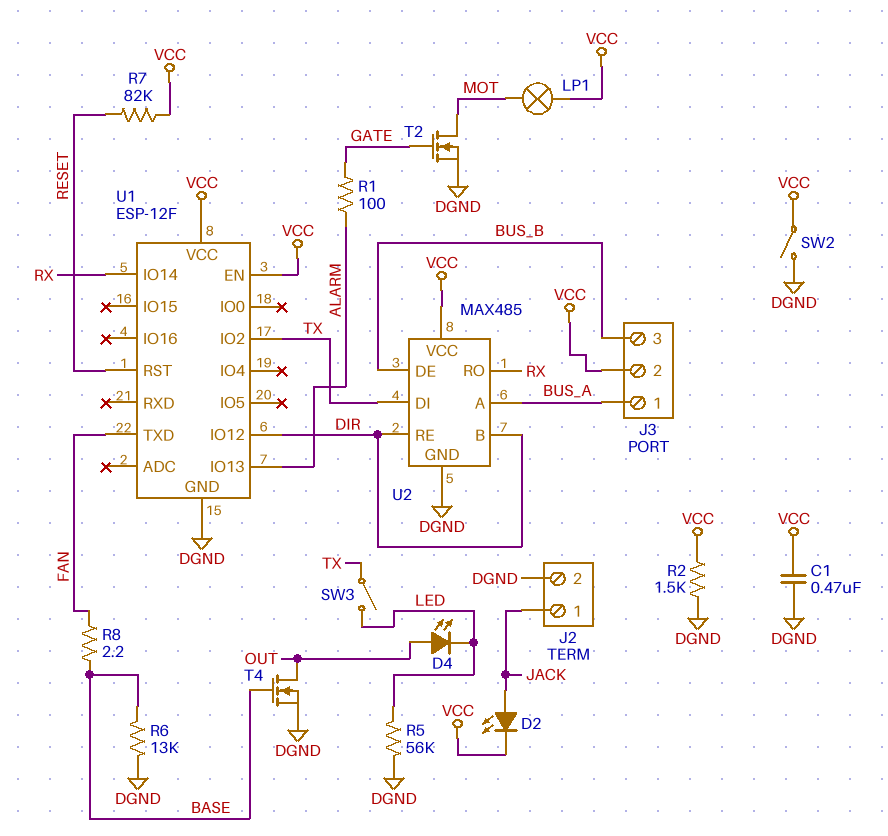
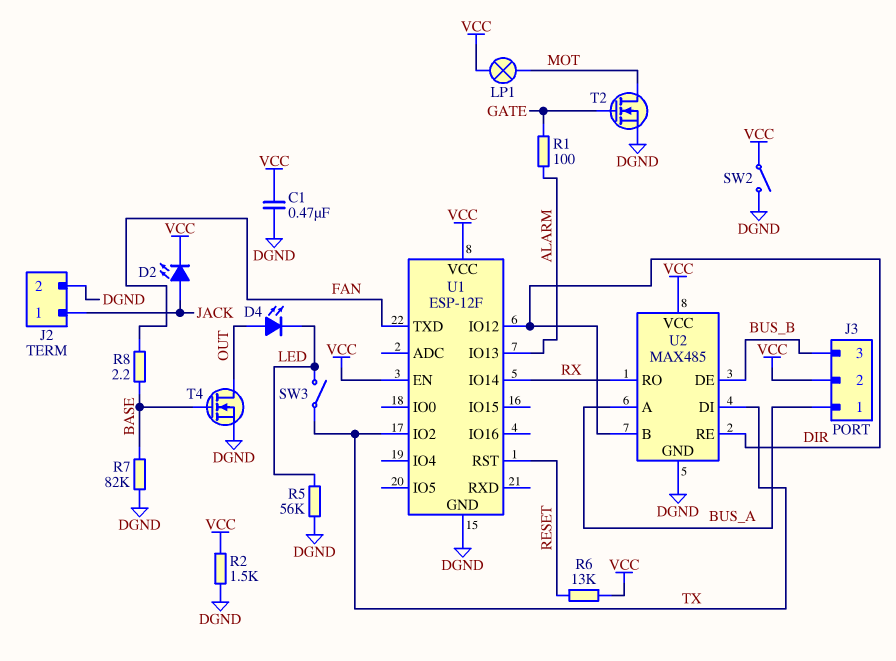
R6: 13k (BASE, DGND) -> 13k (RESET, VCC)
R7: 82k (RESET, VCC) -> 82k (BASE, DGND)

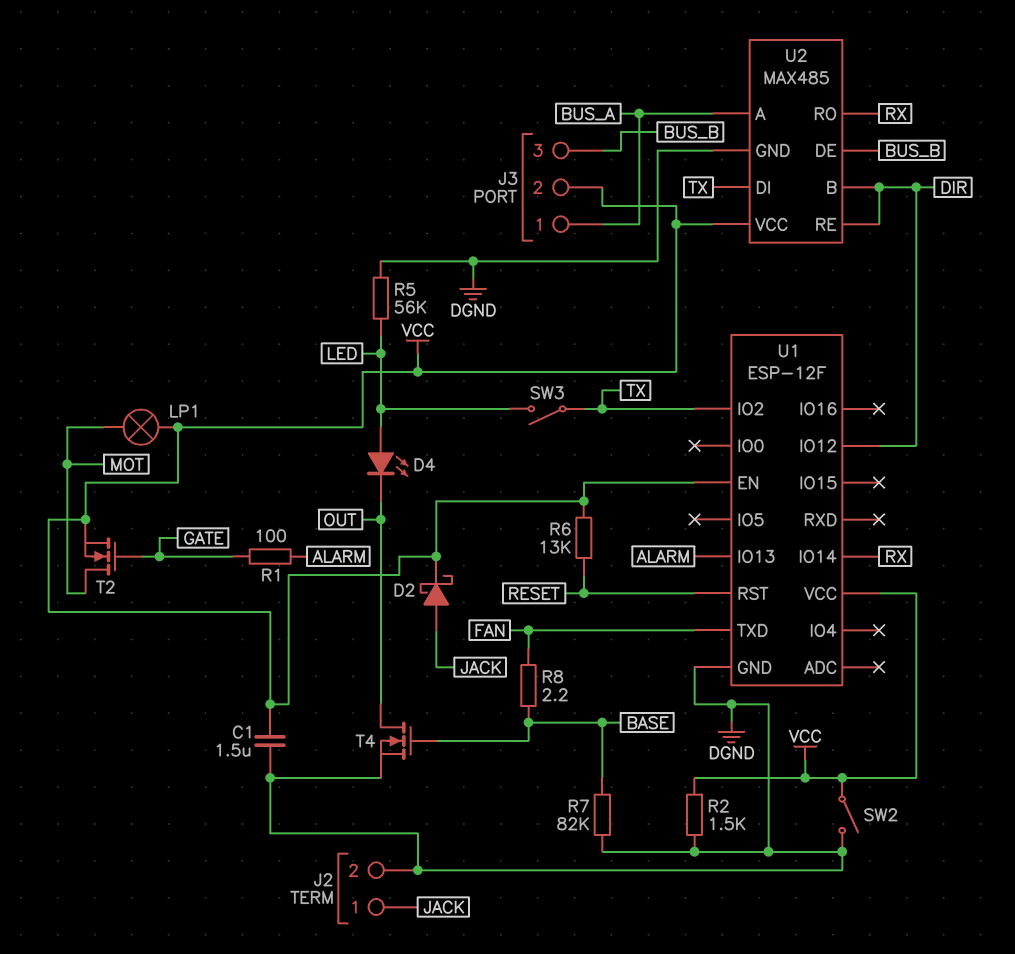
C1: 470nF (DGND, VCC) -> 1.5uF (DGND, VCC)
D2: LED (A JACK, K VCC) -> schottky (A JACK, K VCC)
D4: LED (A OUT, K LED) -> LED (A LED, K OUT)
T2: NMOS (G GATE, D MOT, S DGND) -> NMOS (G GATE, D MOT, S VCC)

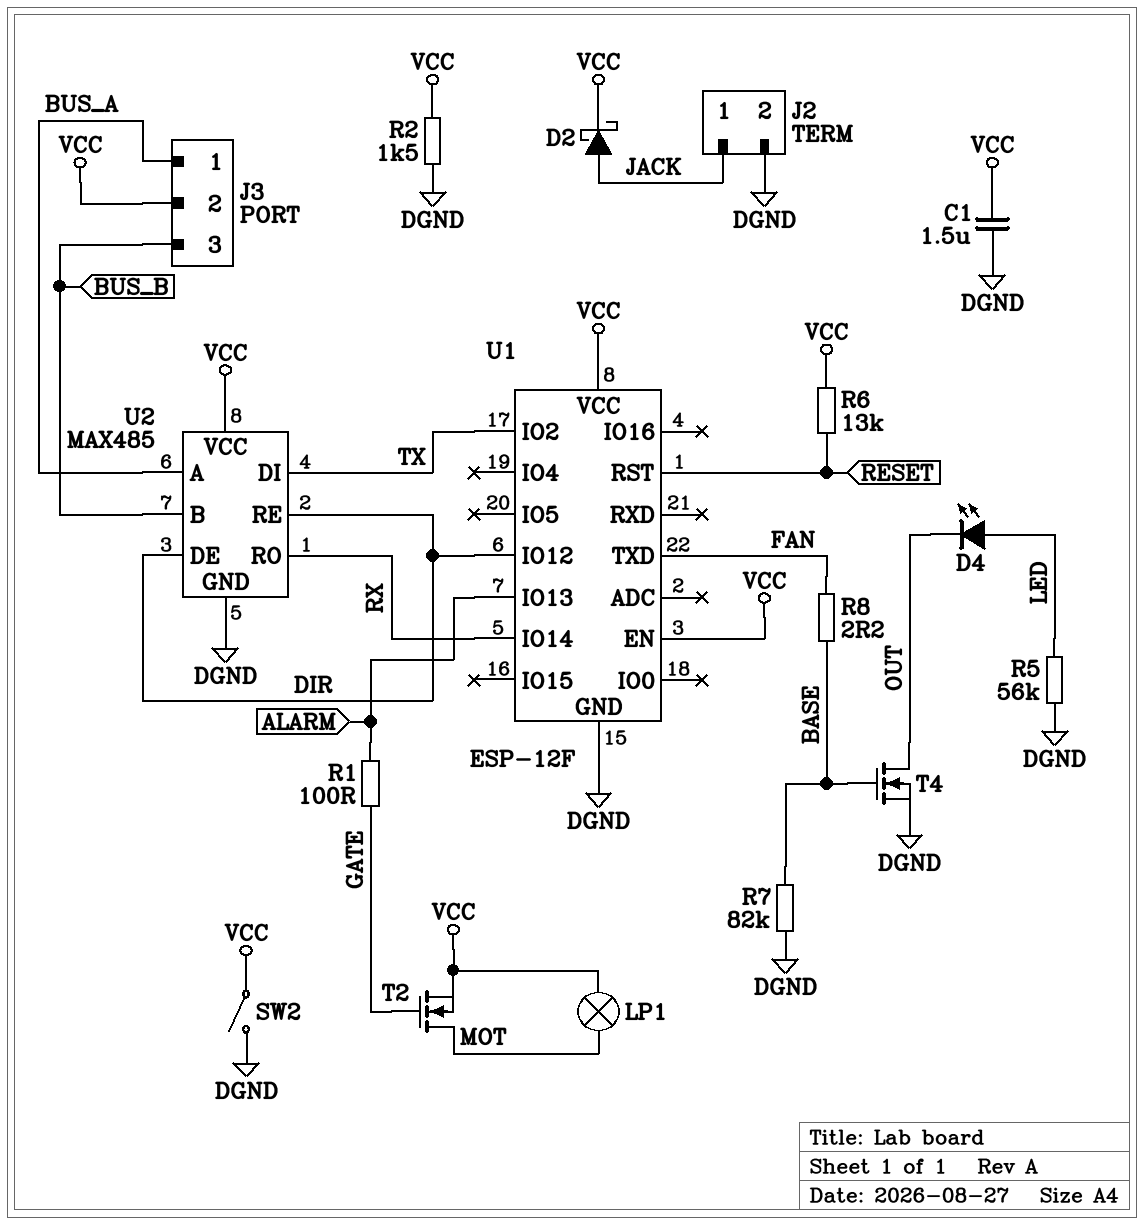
SW3: switch (LED, TX) -> none
U2 pin B: DIR -> BUS_B
U2 pin DE: BUS_B -> DIR

